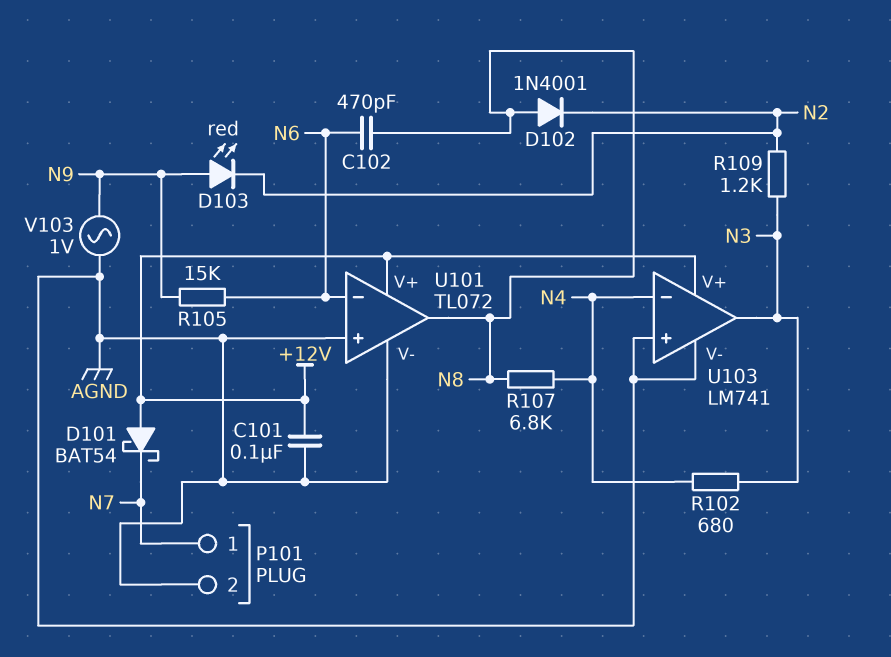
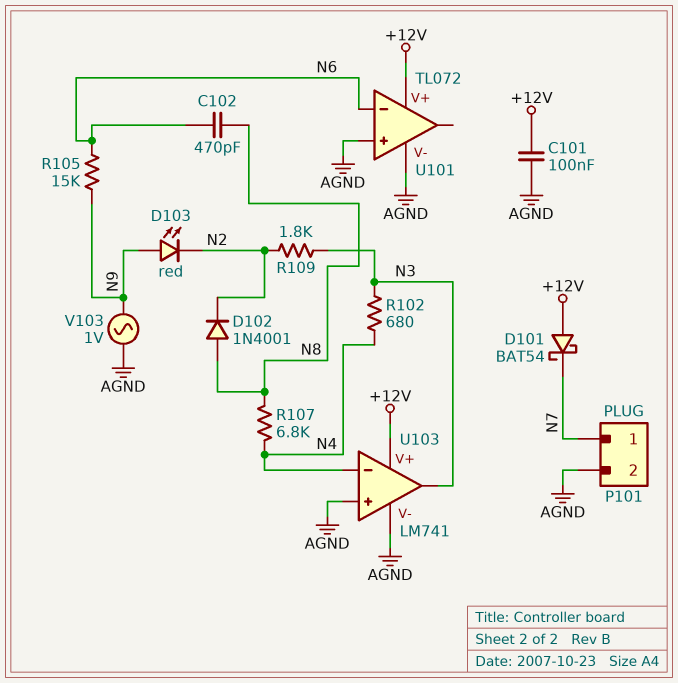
R109: 1.2k (N2, N3) -> 1.8k (N2, N3)
U101 pin out: N8 -> none

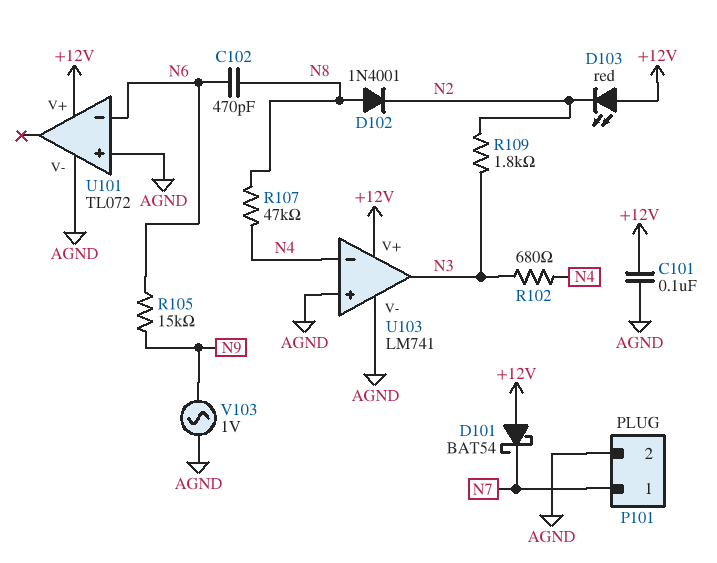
D103: LED red (A N9, K N2) -> LED red (A +12V, K N2)
R107: 6.8k (N4, N8) -> 47k (N4, N8)

